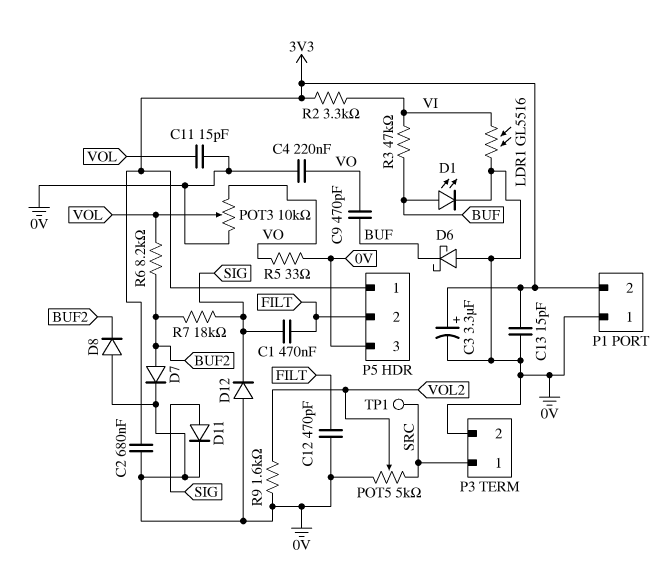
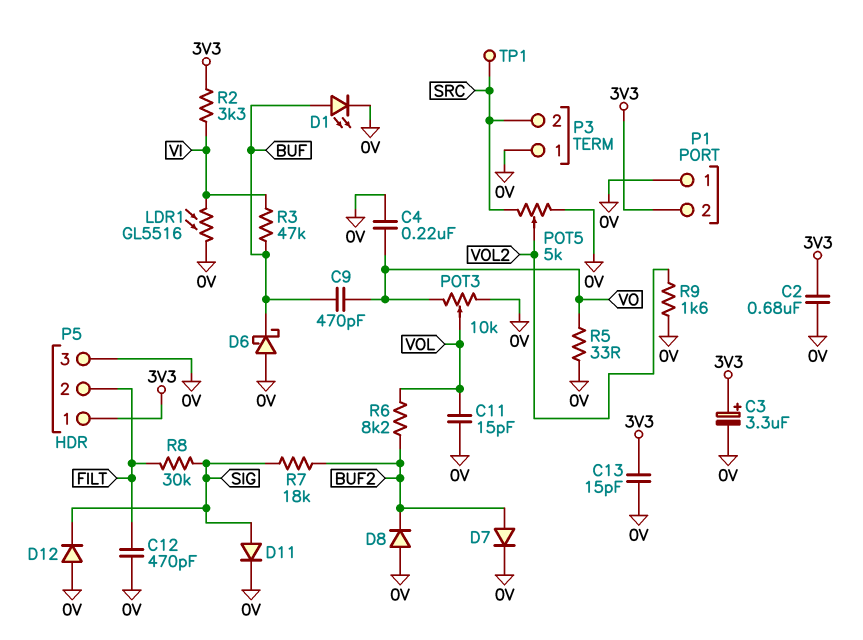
C1: 470nF (FILT, SIG) -> none
P3 pin 1: SRC -> 0V
P3 pin 2: 0V -> SRC
R8: none -> 30k (FILT, SIG)

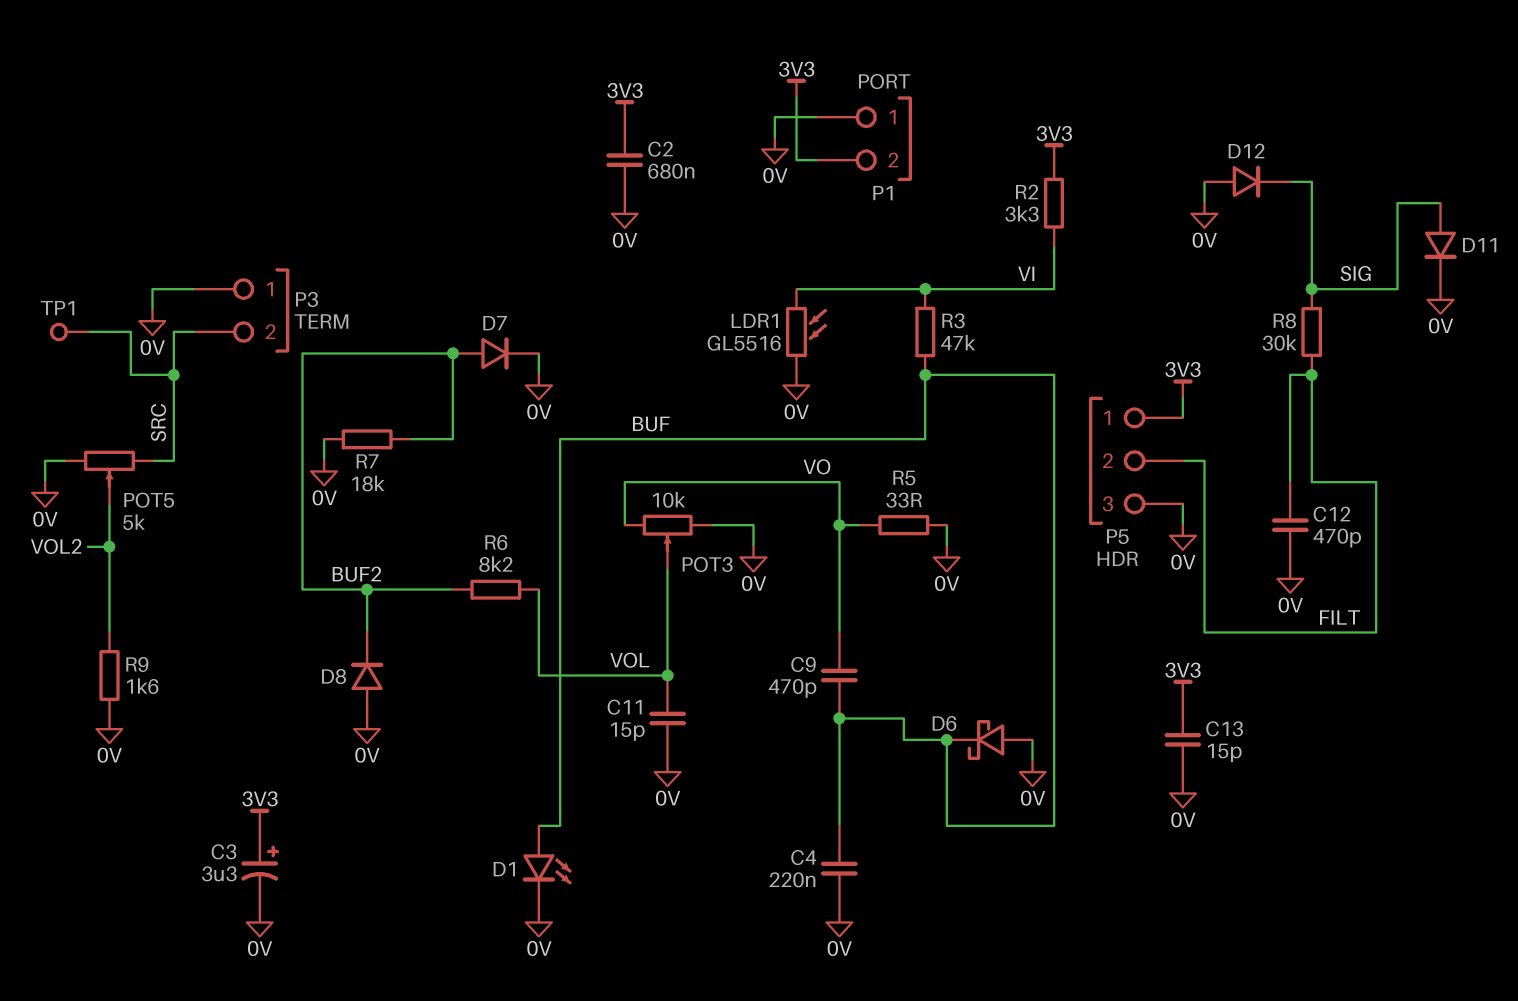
C4: 220nF (0V, VO) -> 220nF (0V, BUF)
R7: 18k (BUF2, SIG) -> 18k (0V, BUF2)

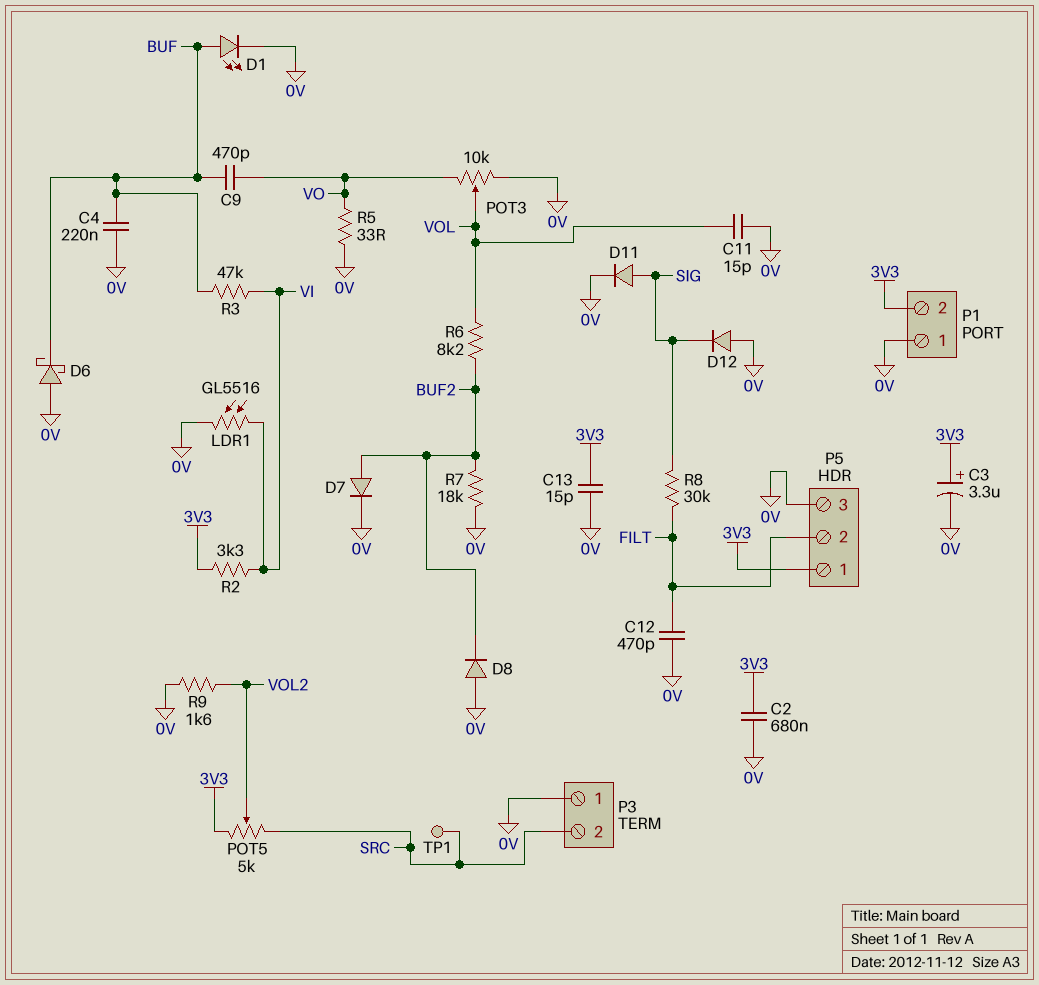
POT5: 5k (0V, SRC, wiper VOL2) -> 5k (3V3, SRC, wiper VOL2)

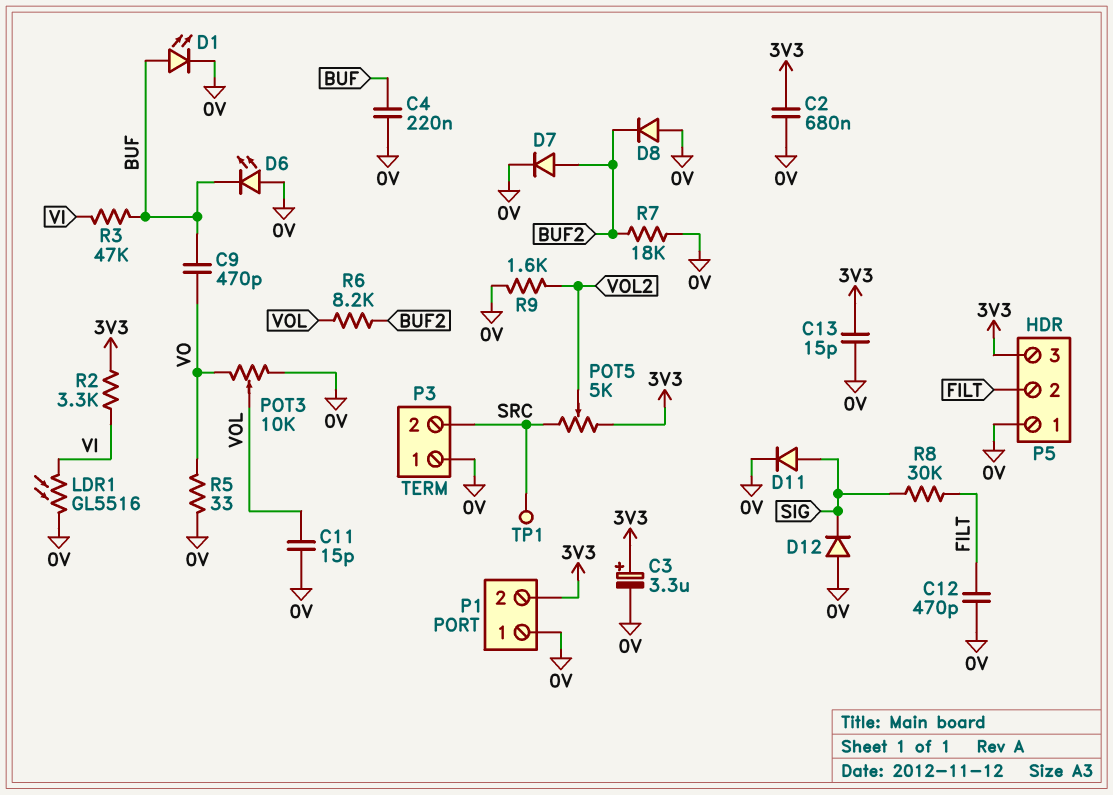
D6: schottky (A 0V, K BUF) -> LED (A 0V, K BUF)
P5 pin 1: 3V3 -> 0V
P5 pin 3: 0V -> 3V3

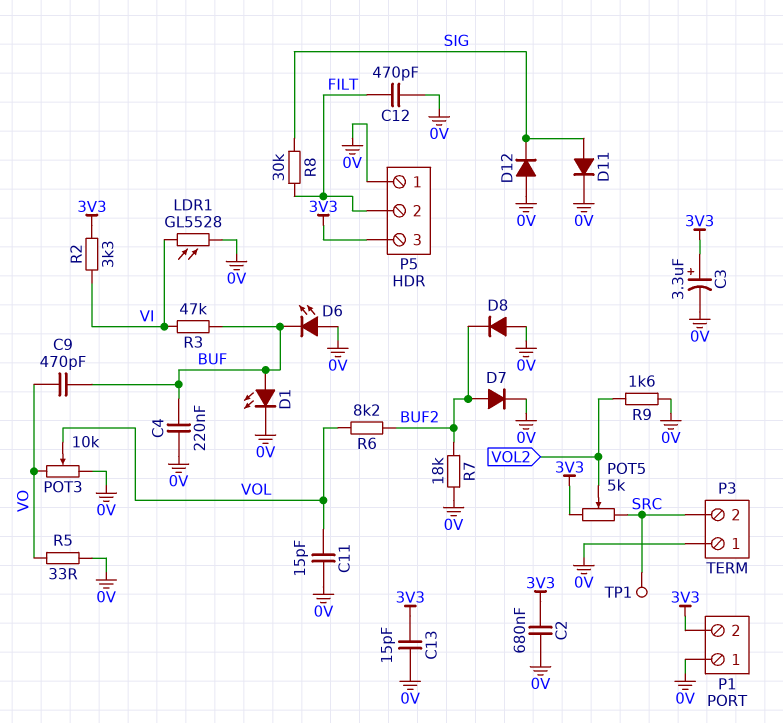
LDR1: GL5516 (0V, VI) -> GL5528 (0V, VI)

